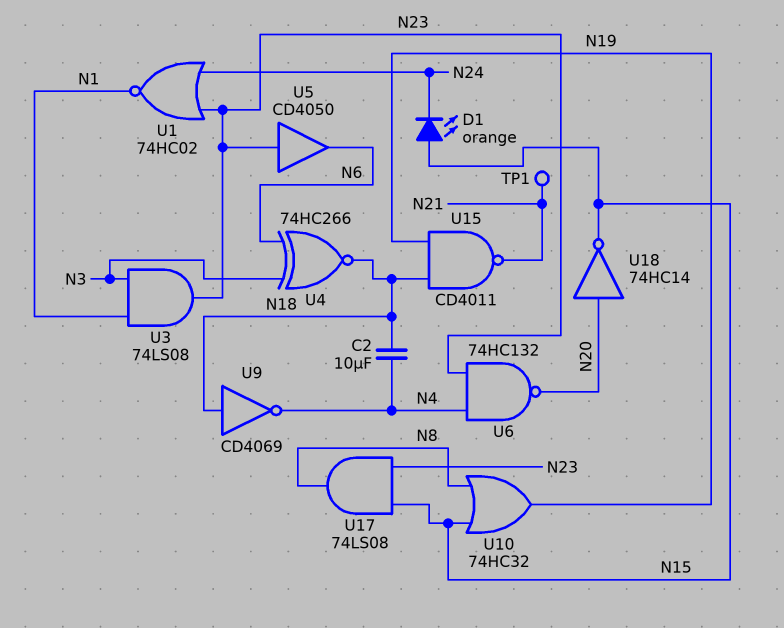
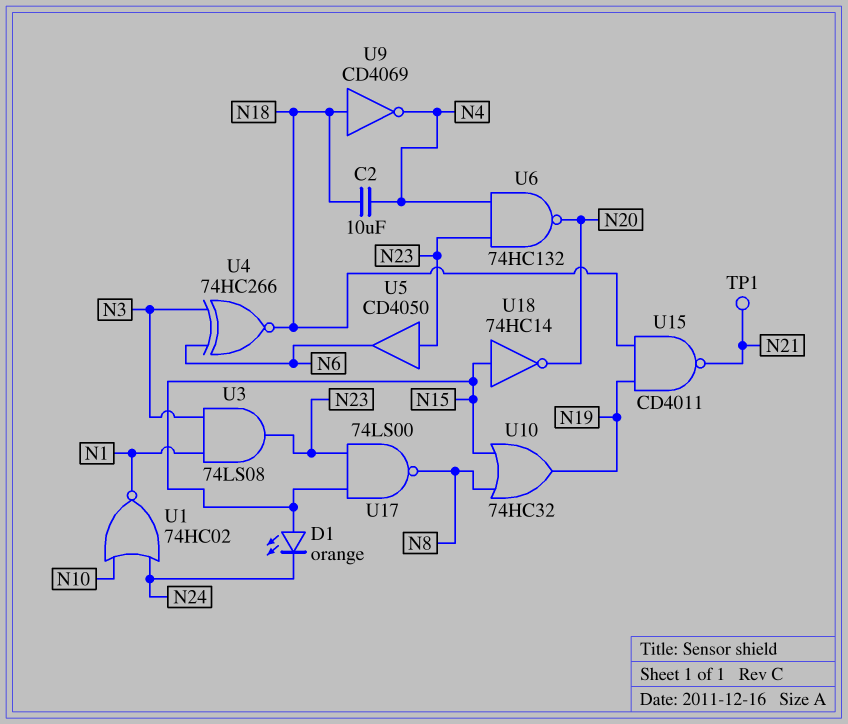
U1: NOR 74HC02 (in N23, in N24, out N1) -> NOR 74HC02 (in N10, in N24, out N1)
U17: AND 74LS08 (in N15, in N23, out N8) -> NAND 74LS00 (in N15, in N23, out N8)
U18: NOT 74HC14 (in N20, out N15) -> NOT 74HC14 (in N15, out N20)

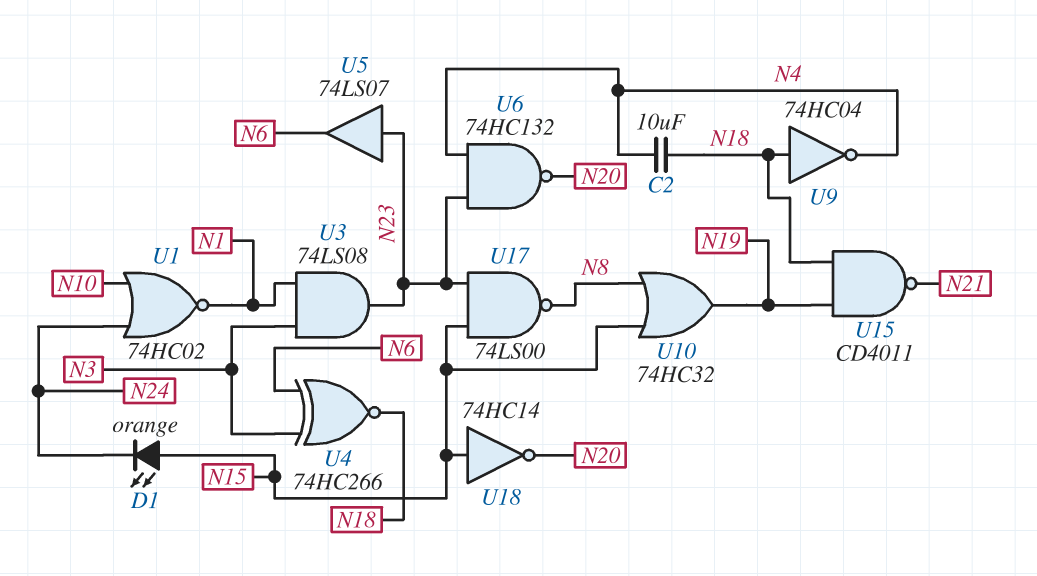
TP1: test point (N21) -> none
U5: buffer CD4050 (in N23, out N6) -> buffer 74LS07 (in N23, out N6)
U9: NOT CD4069 (in N18, out N4) -> NOT 74HC04 (in N18, out N4)

